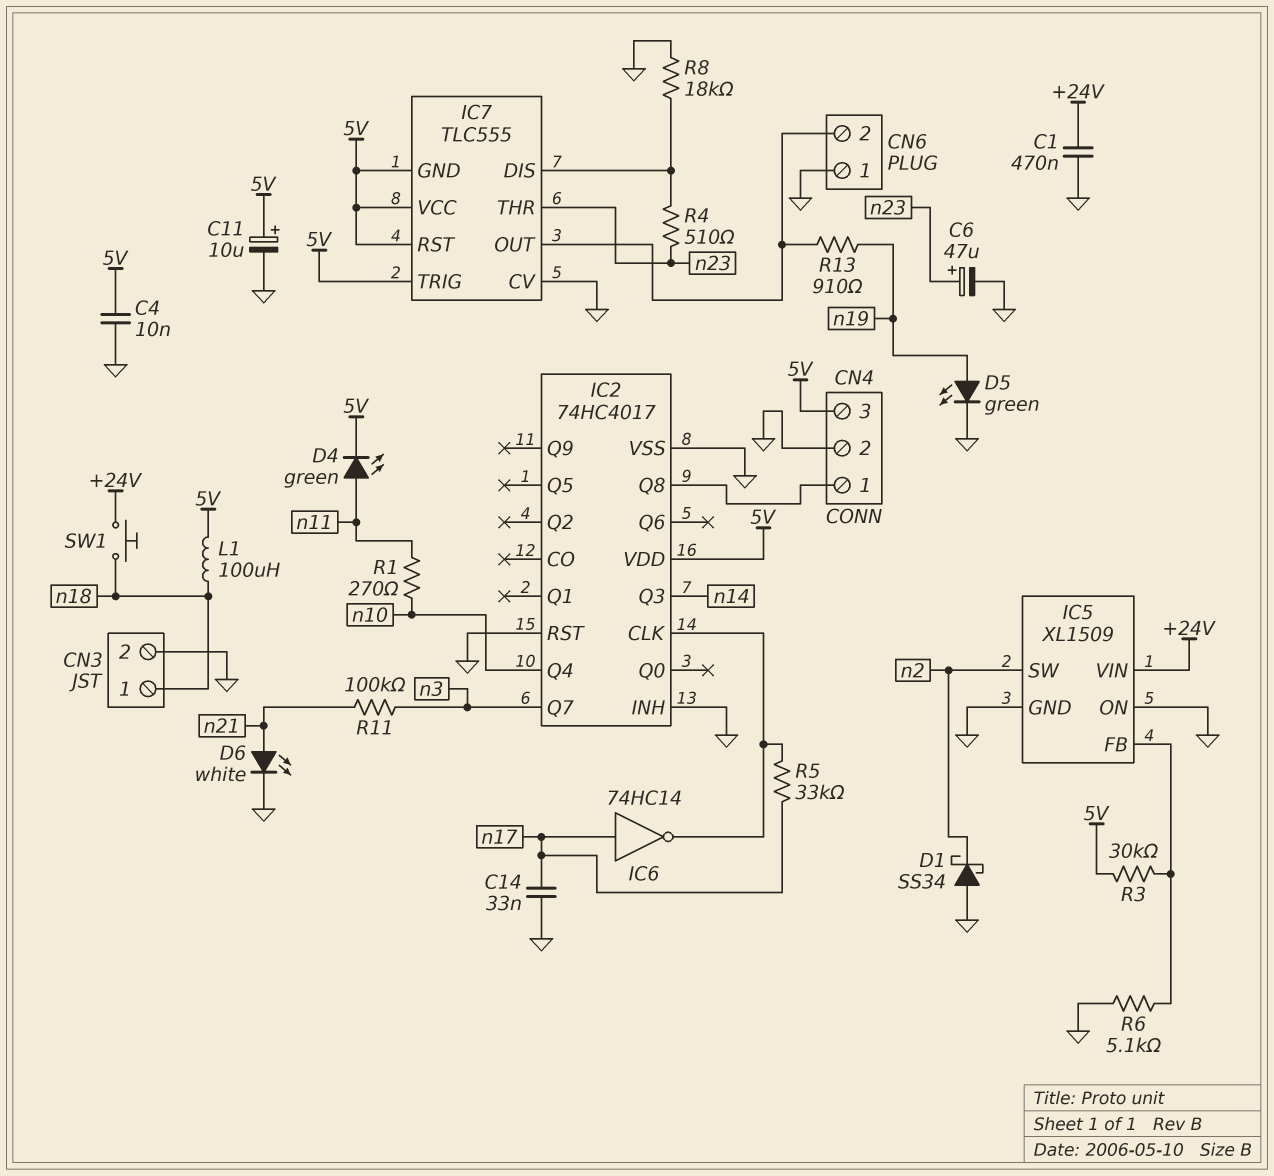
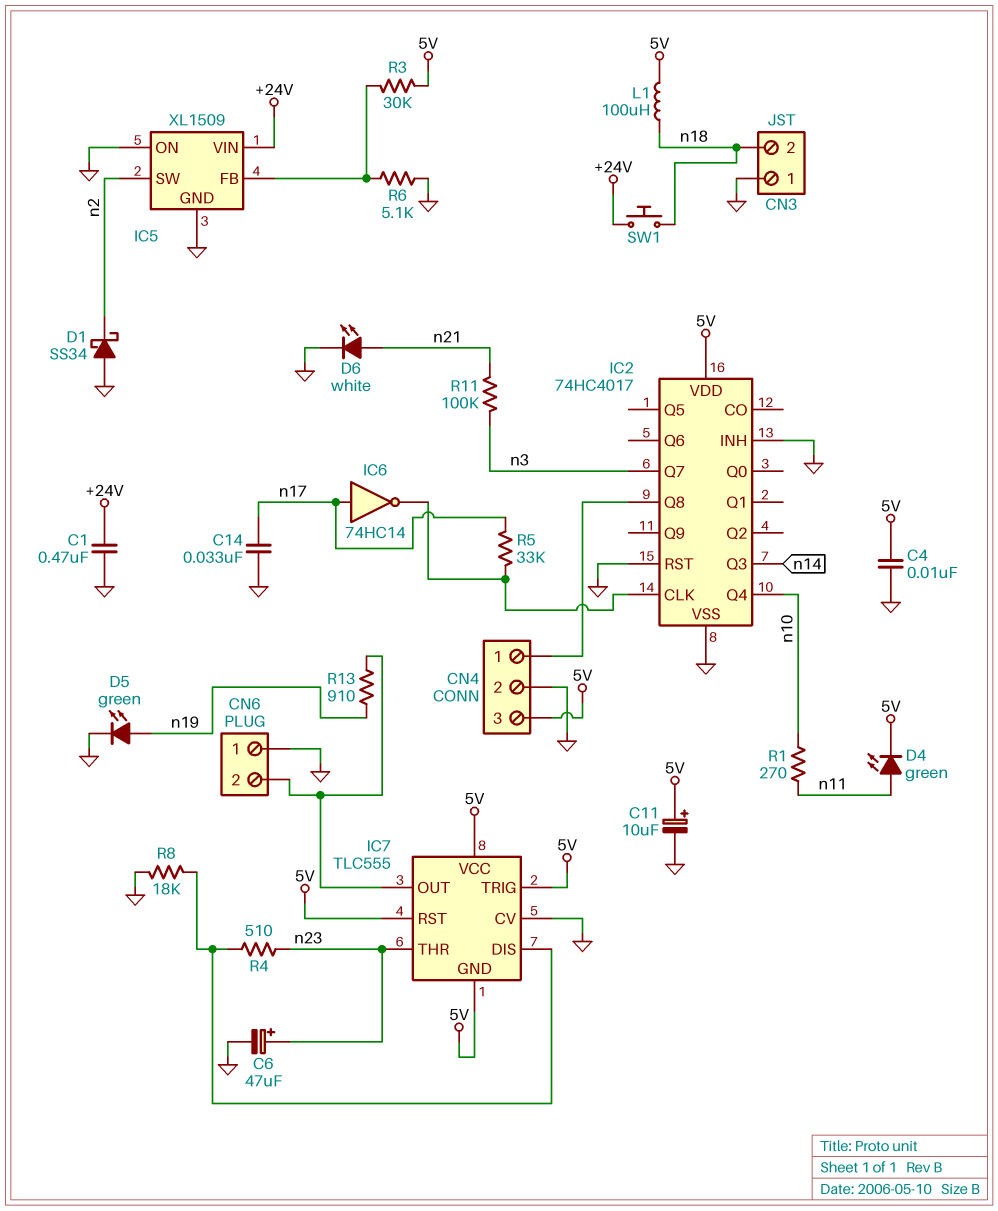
CN3 pin 1: n18 -> GND
CN3 pin 2: GND -> n18

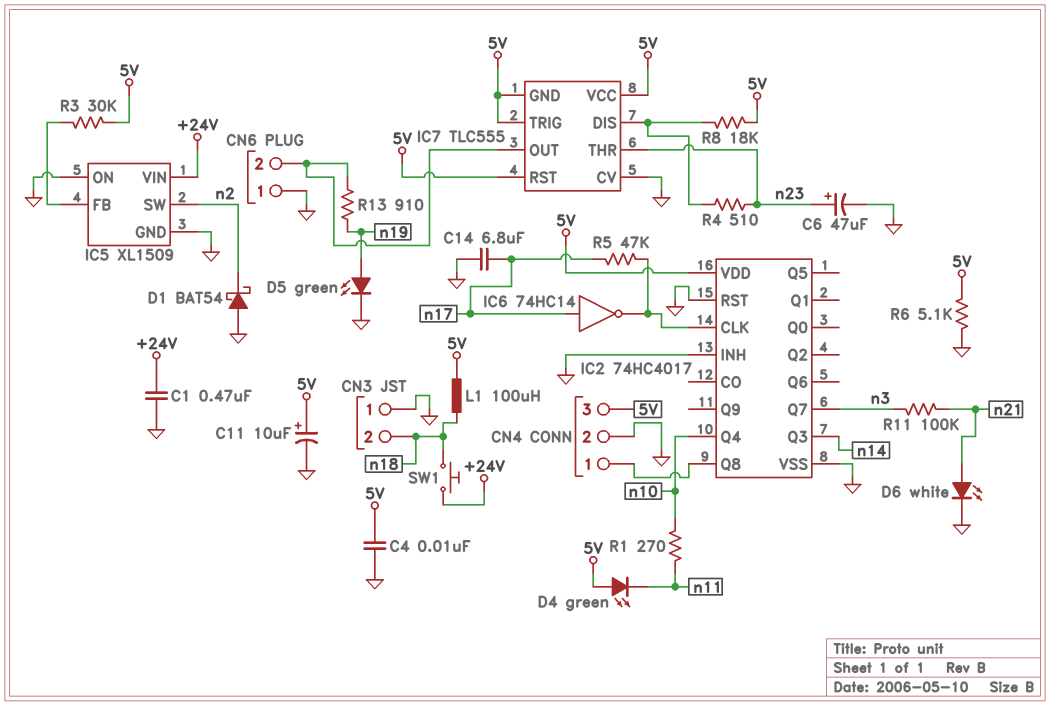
C14: 33nF (GND, n17) -> 6.8uF (GND, n17)
D1: schottky SS34 (A GND, K n2) -> schottky BAT54 (A GND, K n2)
D4: LED green (A n11, K 5V) -> LED green (A 5V, K n11)
R5: 33k (IC2/CLK, n17) -> 47k (IC2/CLK, n17)
R6: 5.1k (GND, IC5/FB) -> 5.1k (5V, GND)
R8: 18k (GND, IC7/DIS) -> 18k (5V, IC7/DIS)

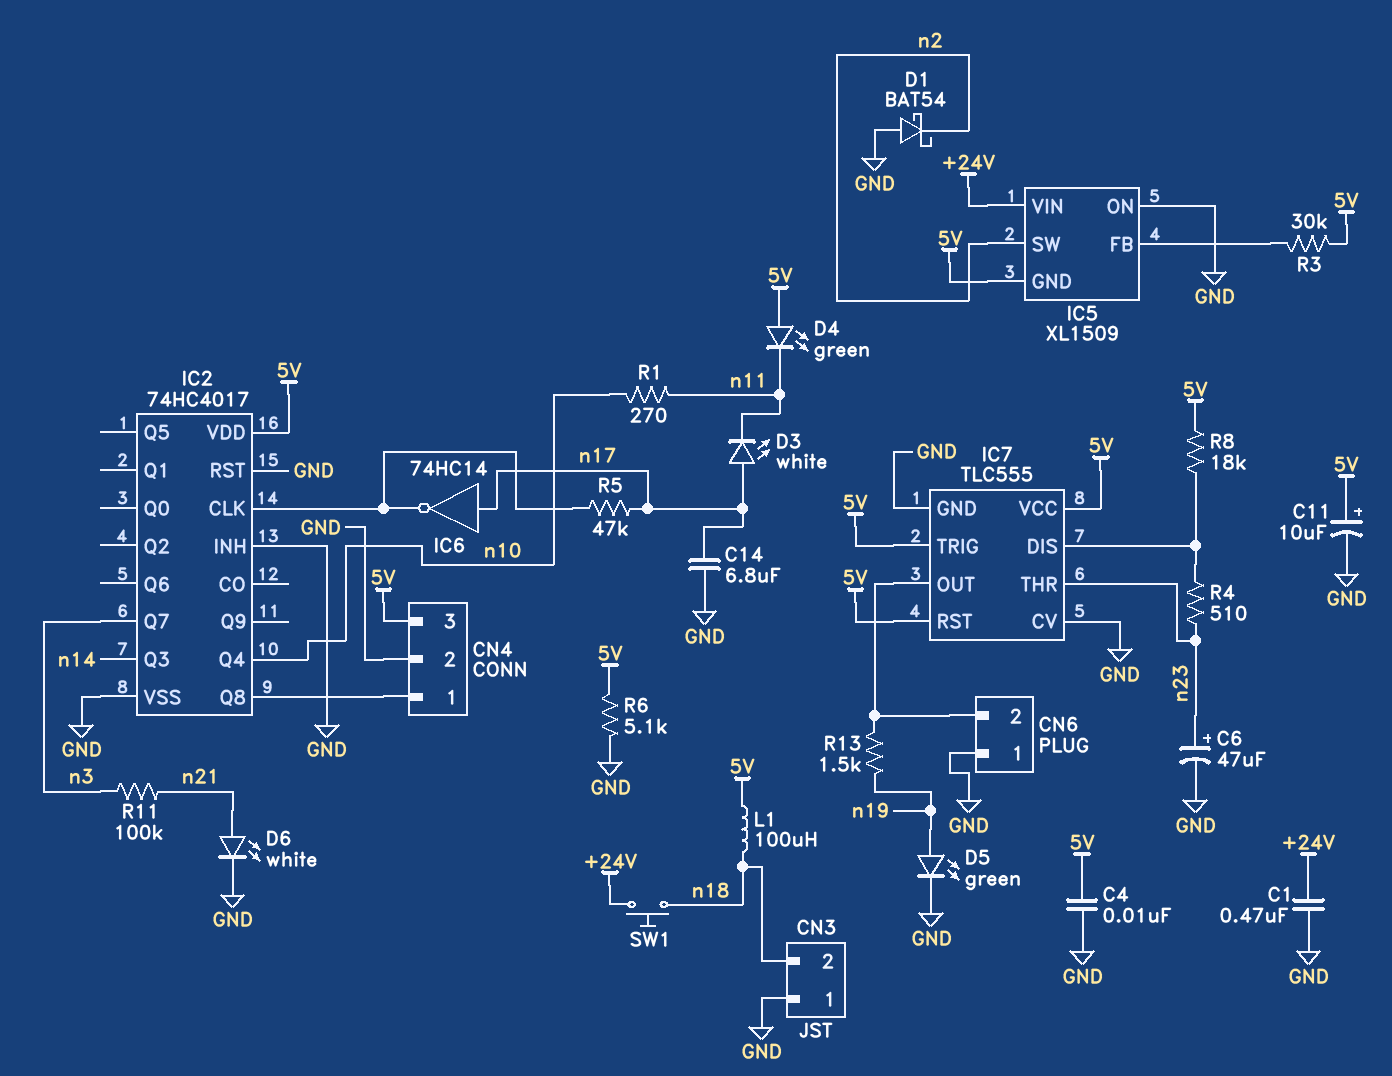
D3: none -> LED white (A n17, K n11)
IC5 pin GND: GND -> 5V
IC7 pin GND: 5V -> GND
R13: 910 (CN6/2, n19) -> 1.5k (CN6/2, n19)

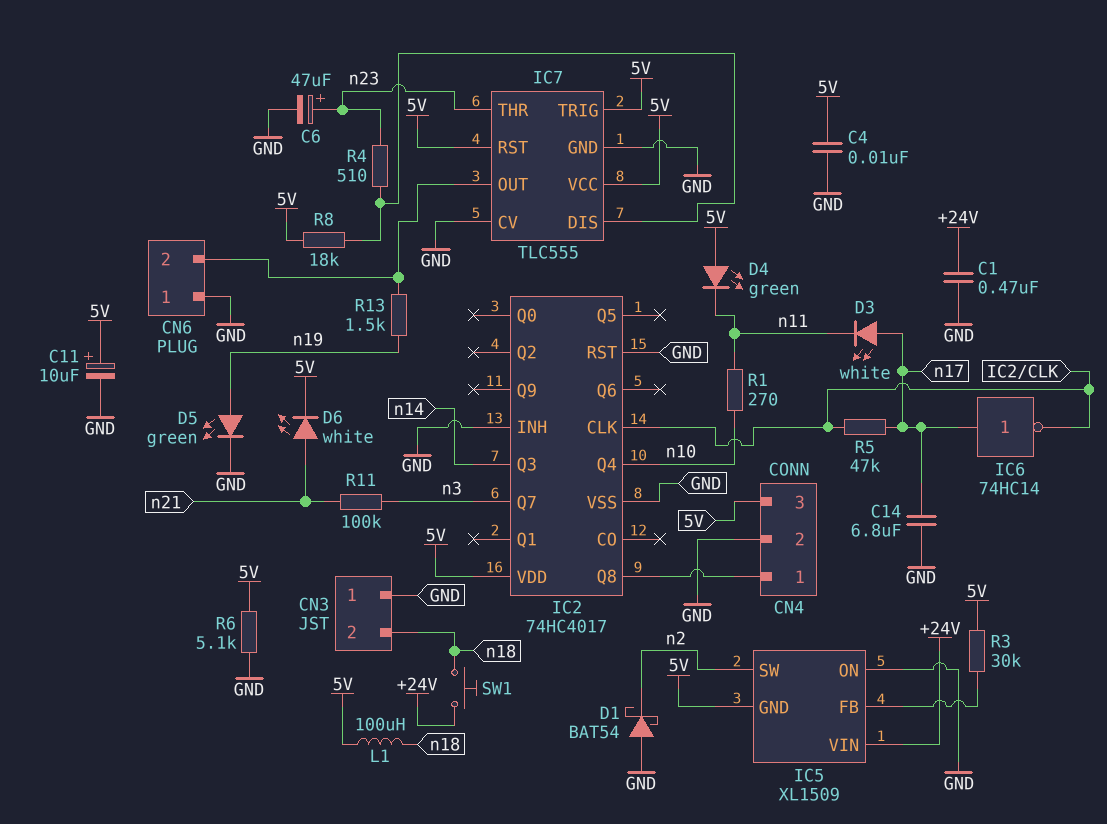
D6: LED white (A n21, K GND) -> LED white (A n21, K 5V)

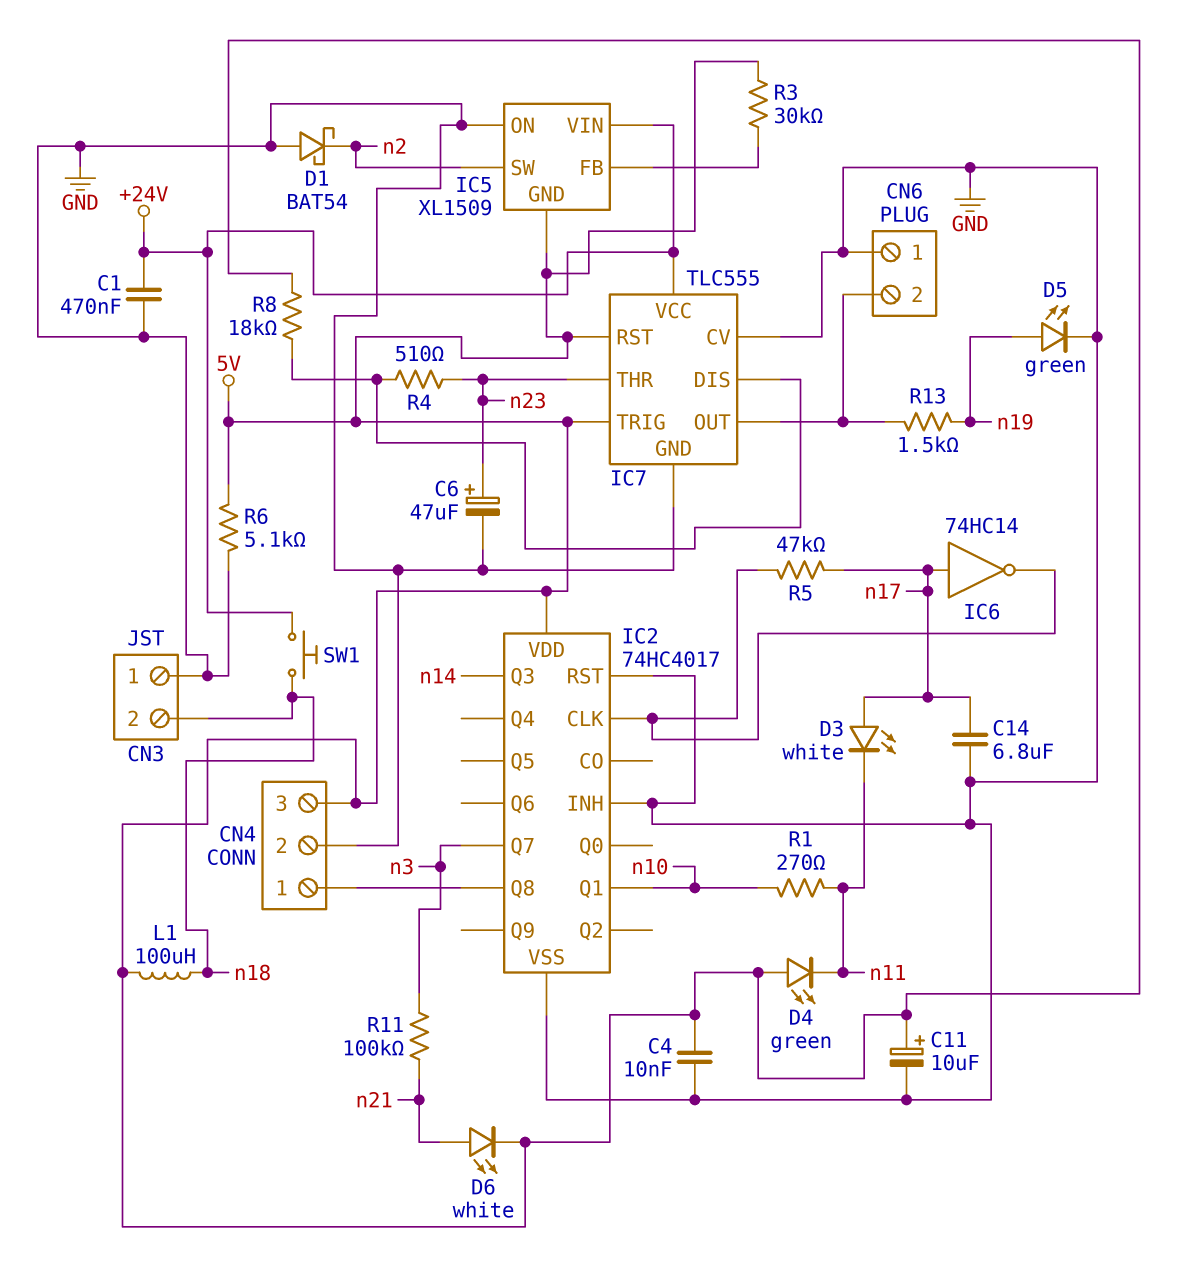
IC2 pin Q1: none -> n10
IC2 pin Q4: n10 -> none
IC7 pin VCC: 5V -> +24V

